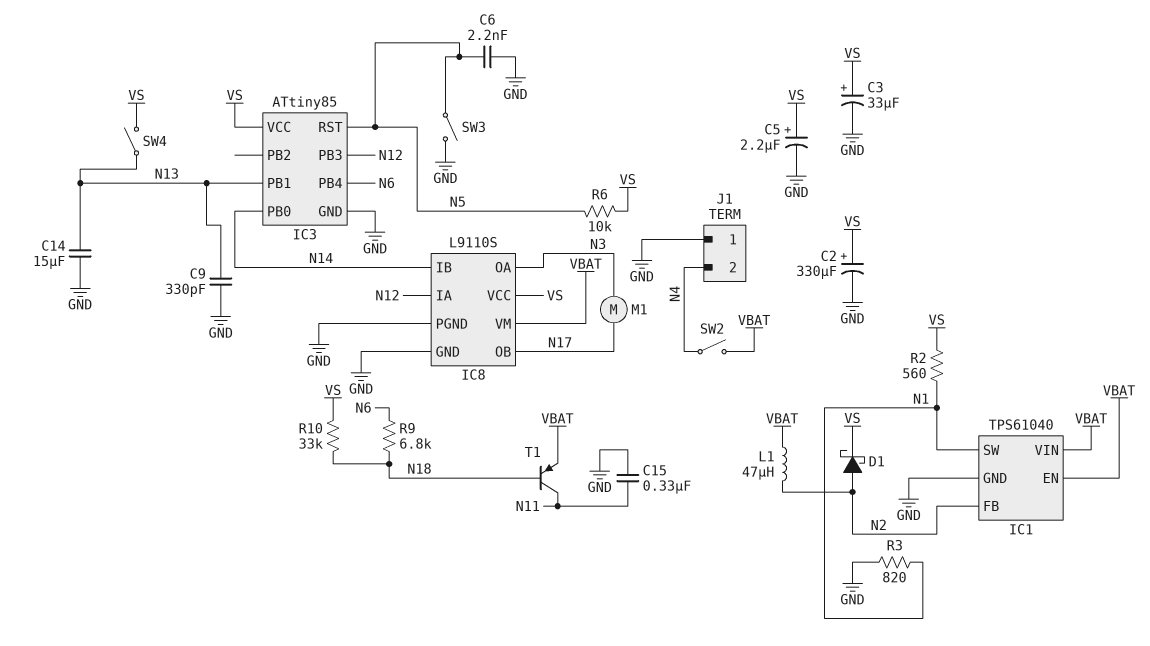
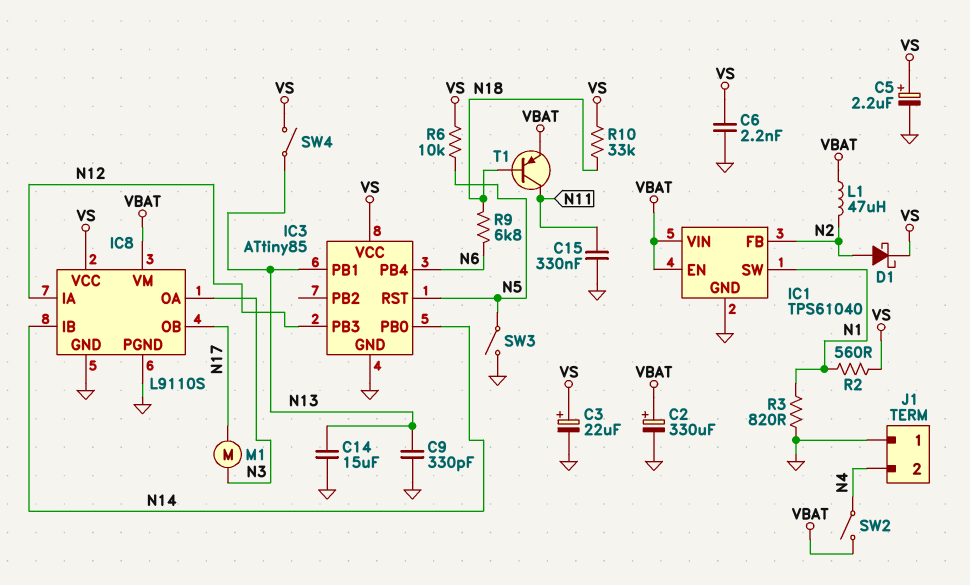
C2: 330uF (plus VS, minus GND) -> 330uF (plus VBAT, minus GND)
C3: 33uF (plus VS, minus GND) -> 22uF (plus VS, minus GND)
C6: 2.2nF (GND, N5) -> 2.2nF (GND, VS)

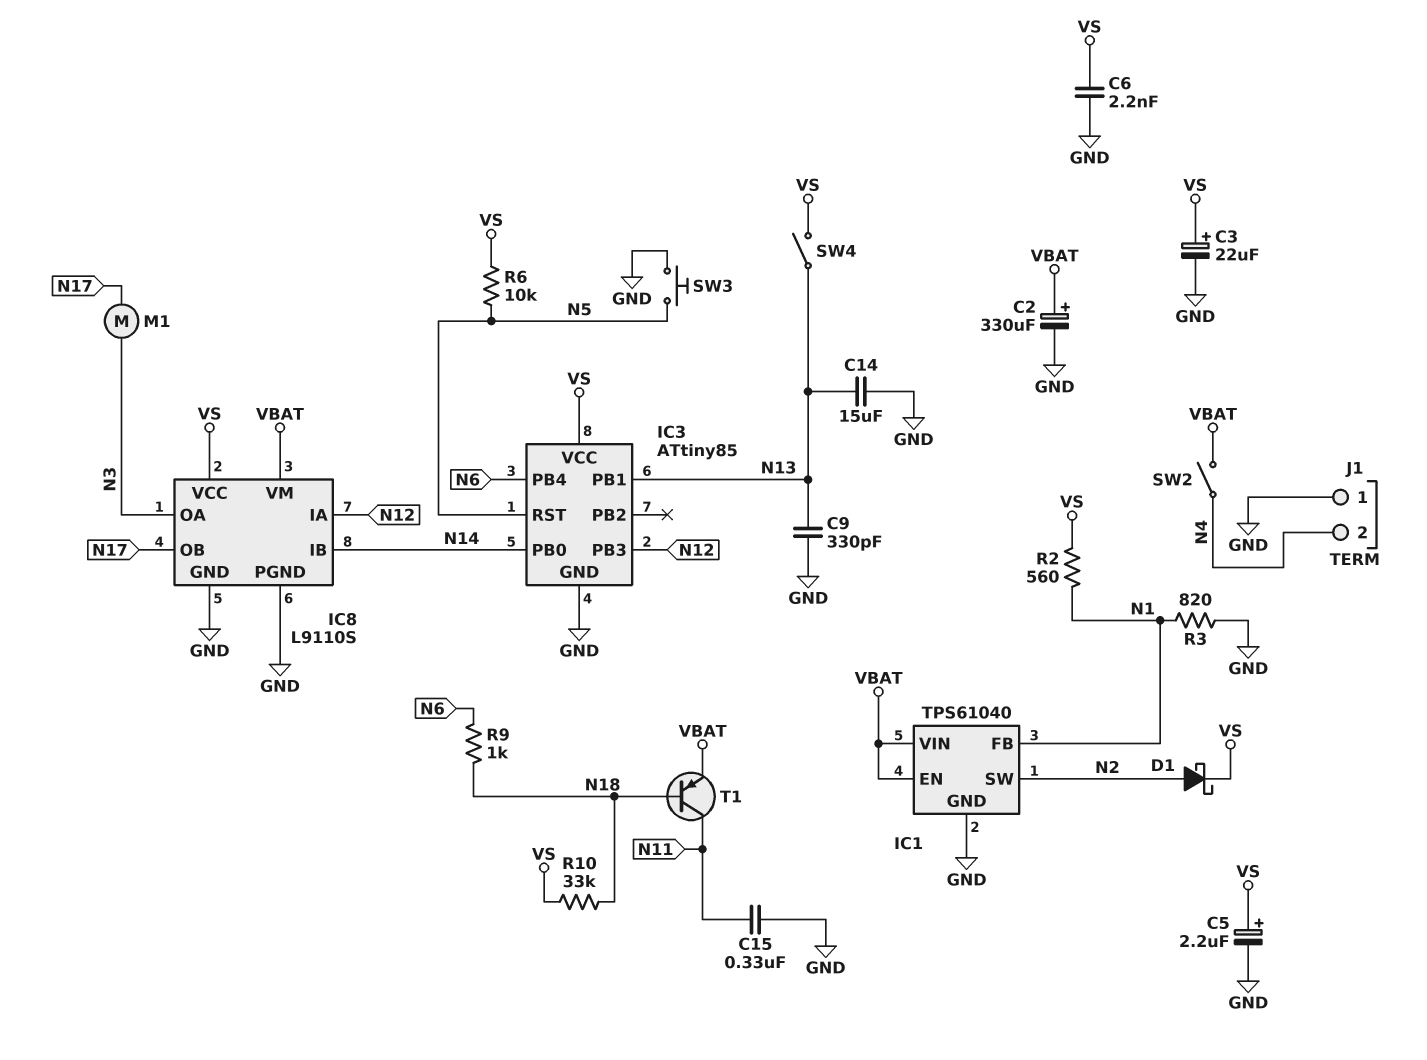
IC1 pin FB: N2 -> N1
IC1 pin SW: N1 -> N2
L1: 47uH (N2, VBAT) -> none
R9: 6.8k (N6, N18) -> 1k (N6, N18)
SW3: switch (GND, N5) -> button (GND, N5)

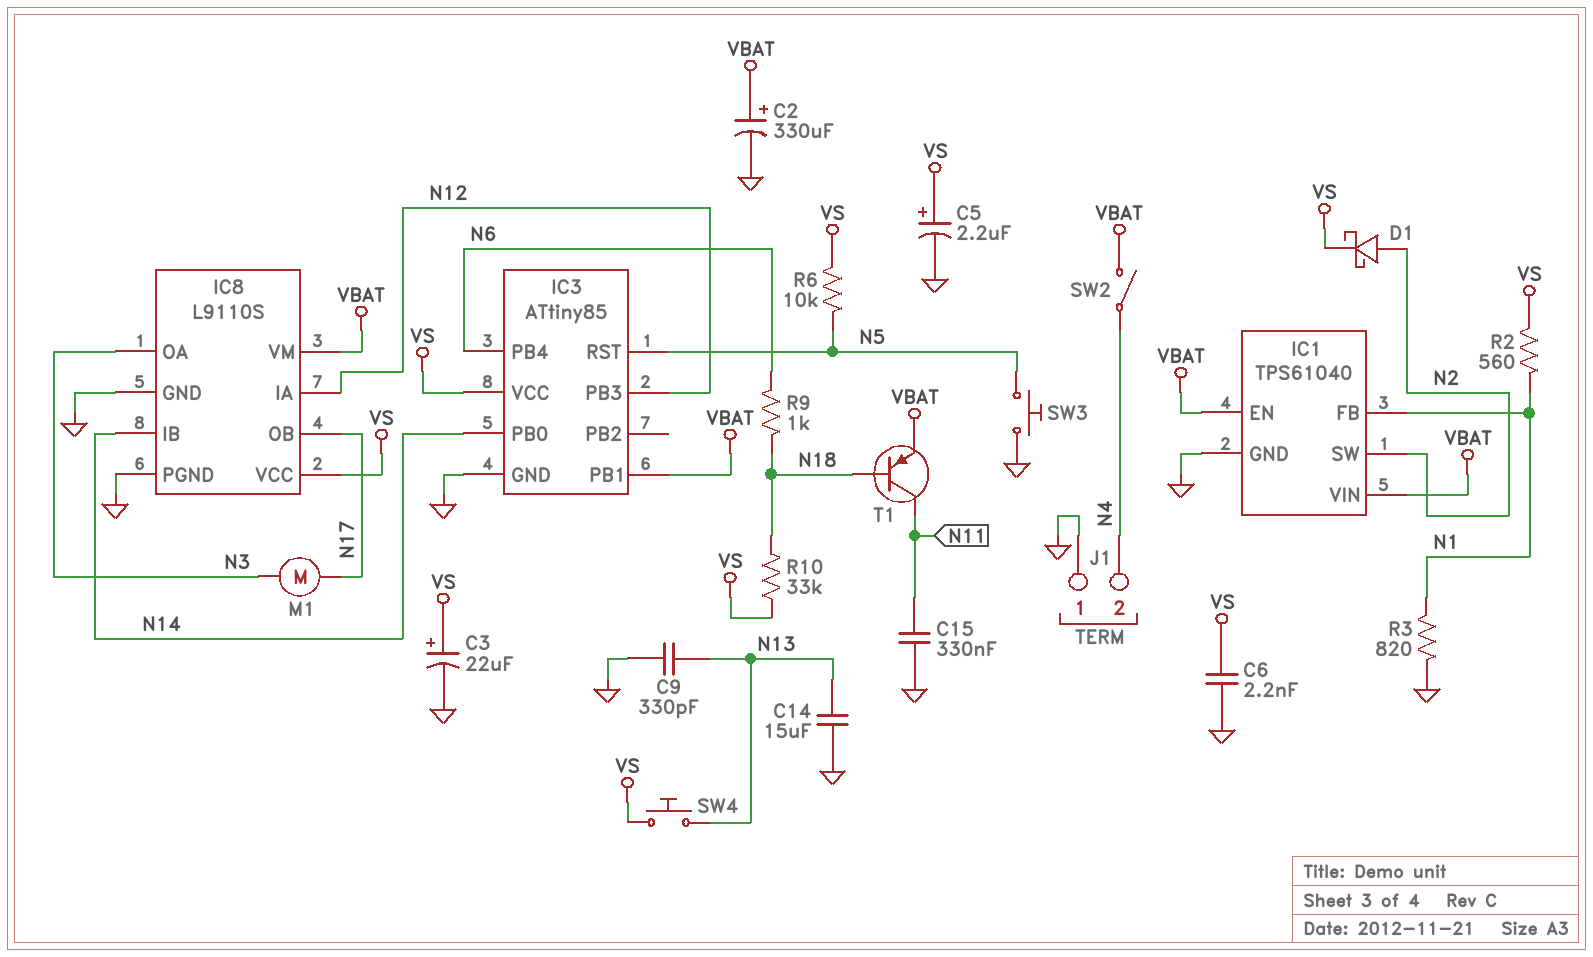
IC3 pin PB1: N13 -> VBAT
SW4: switch (N13, VS) -> button (N13, VS)

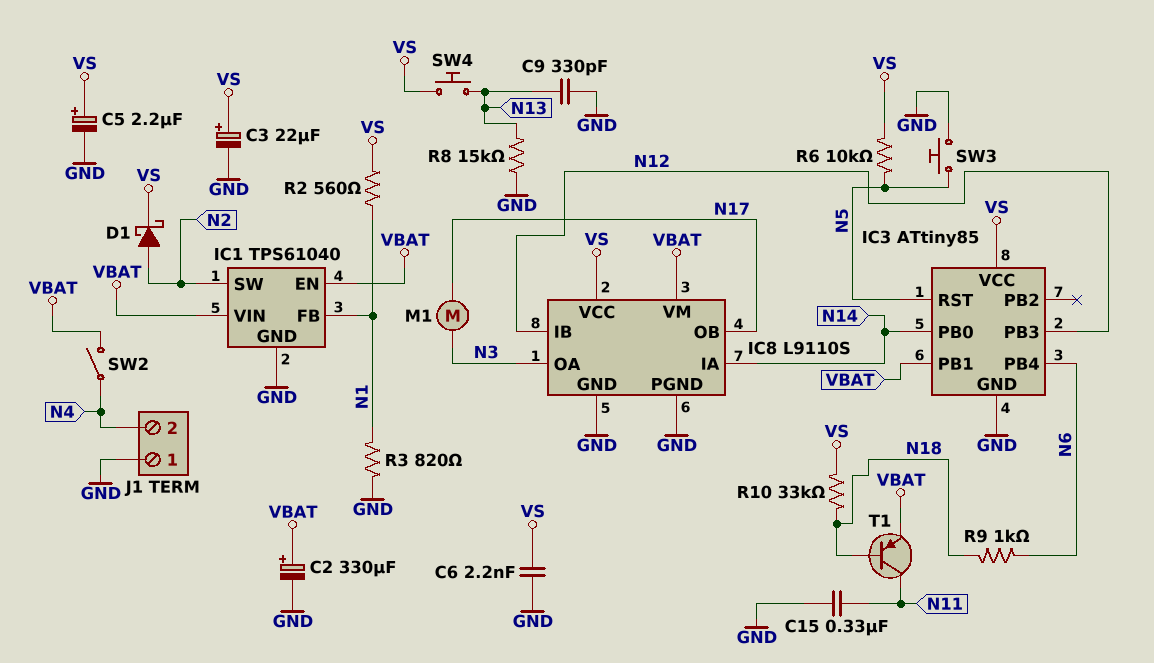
C14: 15uF (GND, N13) -> none
IC8 pin IA: N12 -> N14
IC8 pin IB: N14 -> N12
R8: none -> 15k (GND, N13)

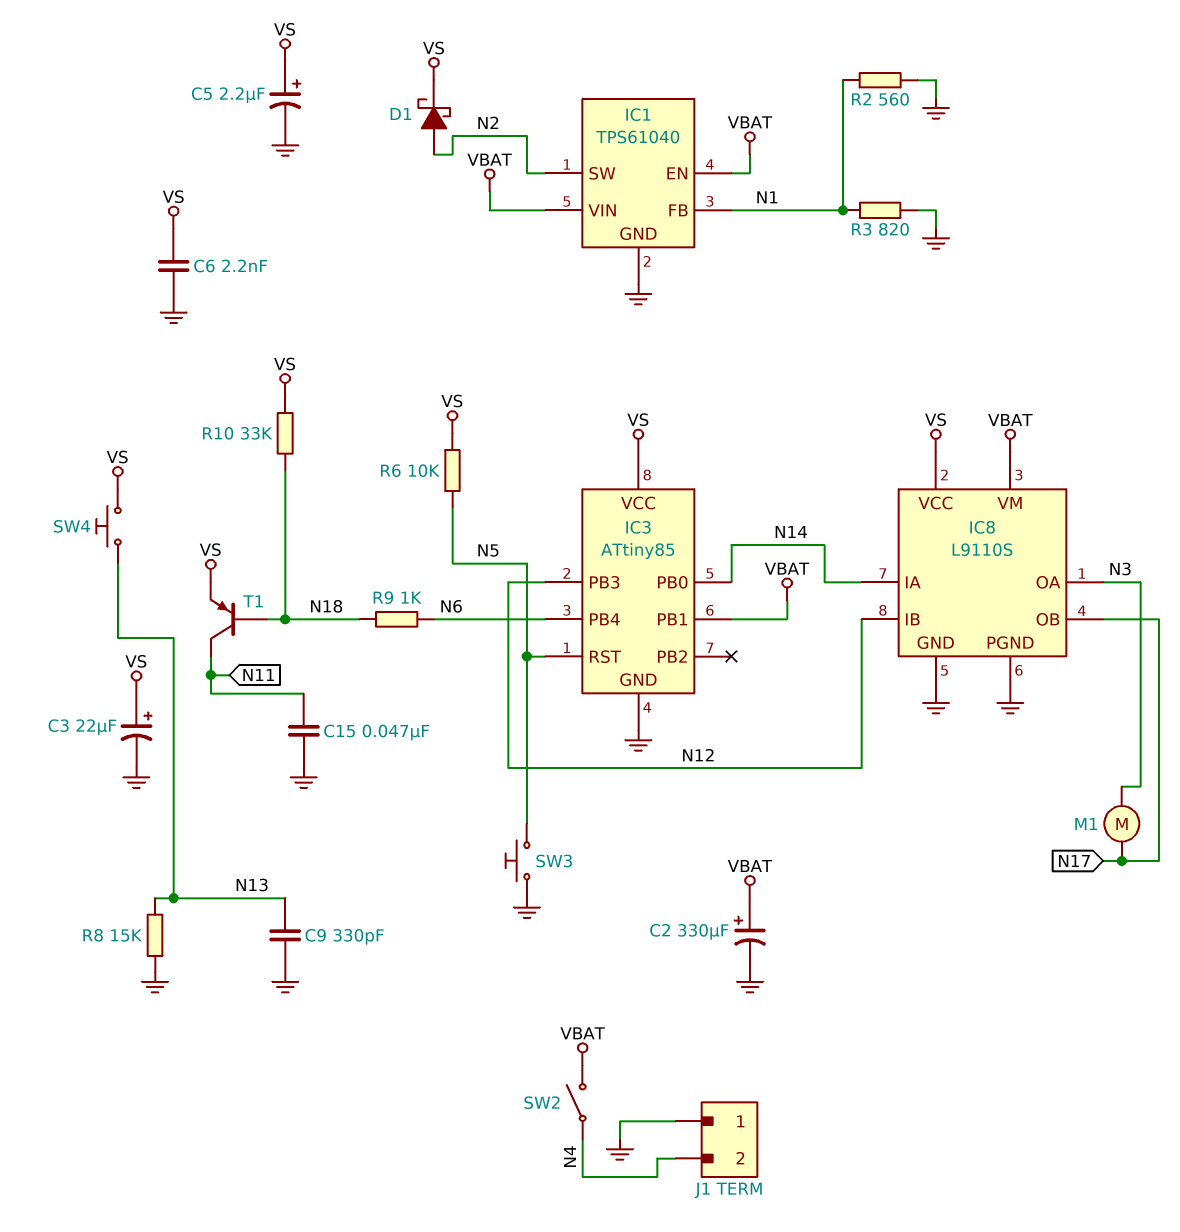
C15: 330nF (GND, N11) -> 47nF (GND, N11)
R2: 560 (N1, VS) -> 560 (GND, N1)
T1: PNP (B N18, C N11, E VBAT) -> PNP (B N18, C N11, E VS)

